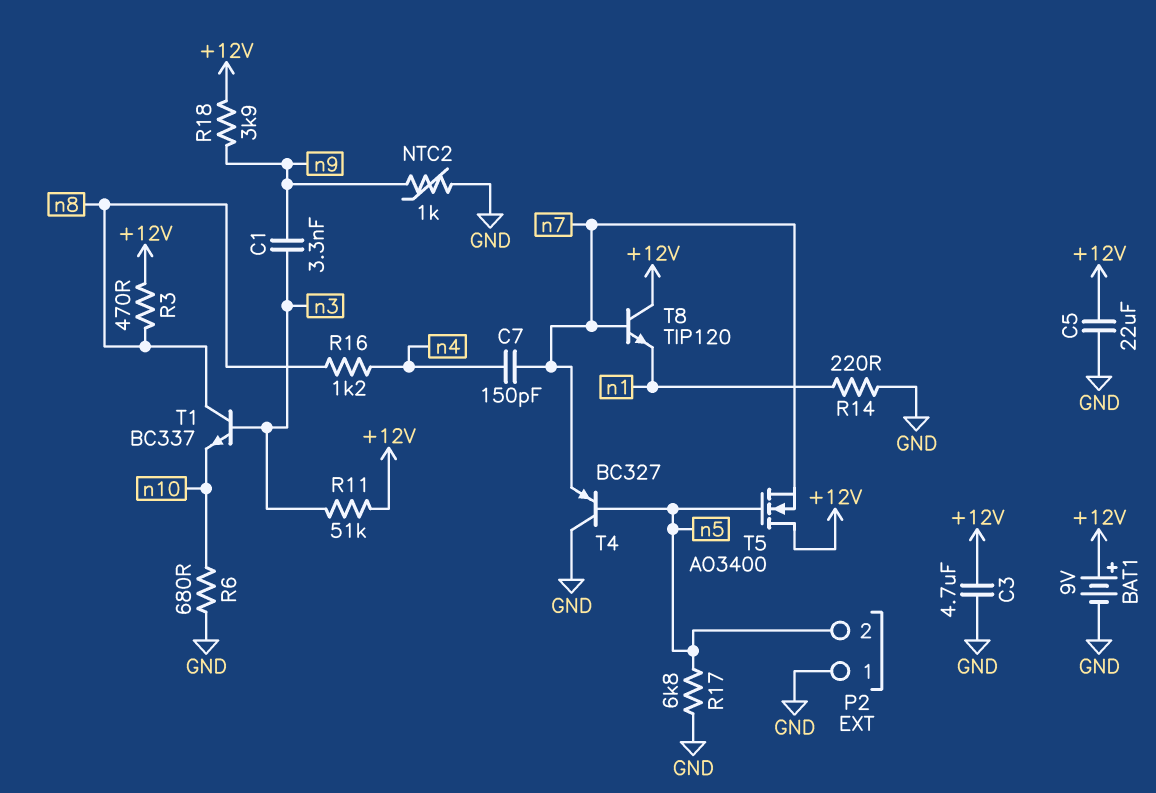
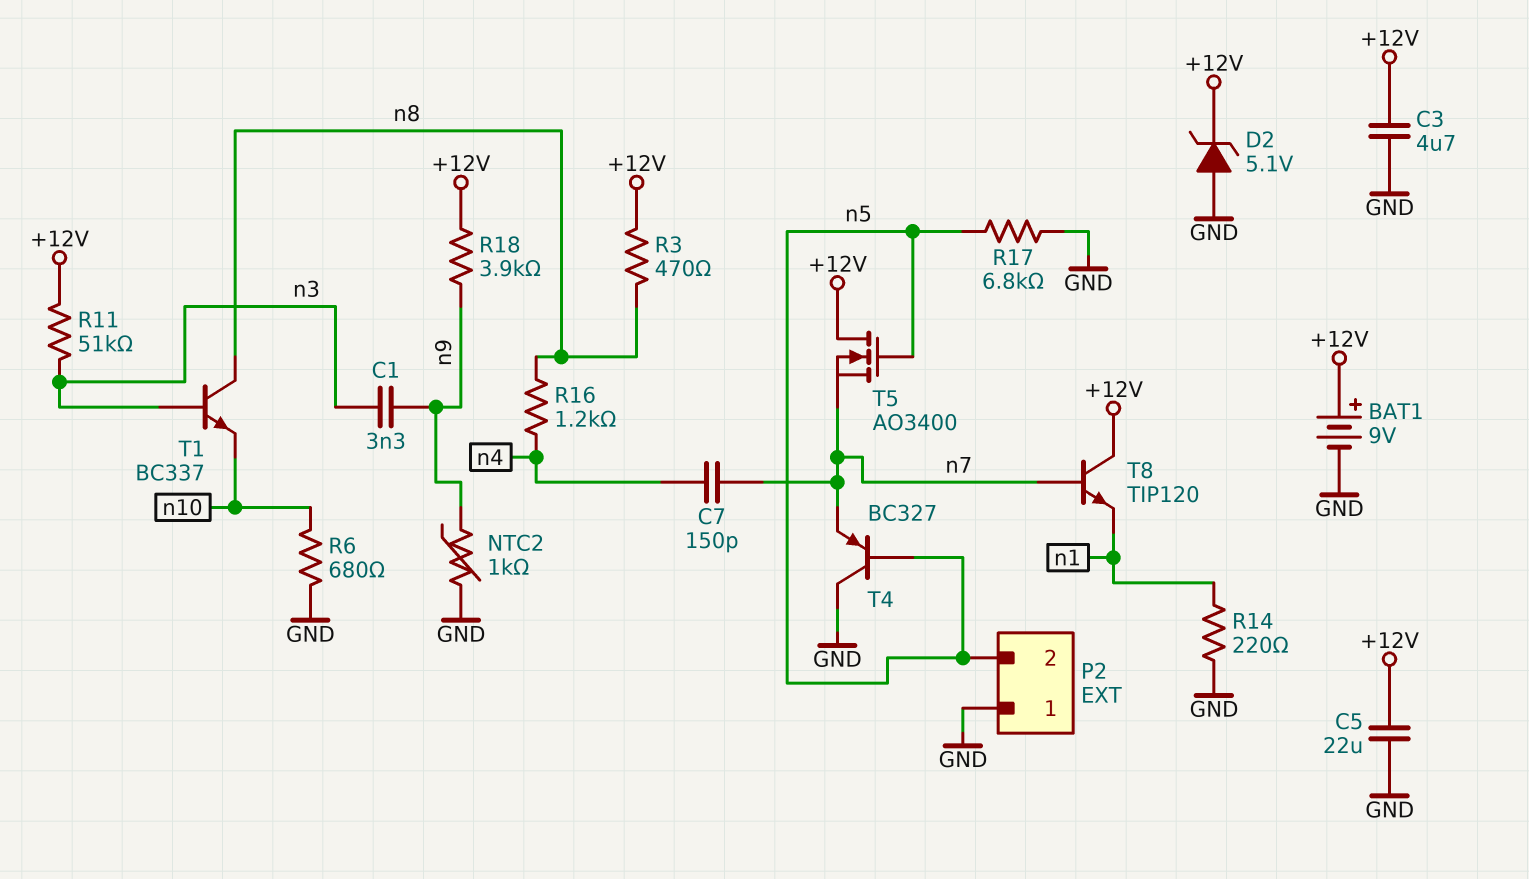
D2: none -> zener 5.1V (A GND, K +12V)

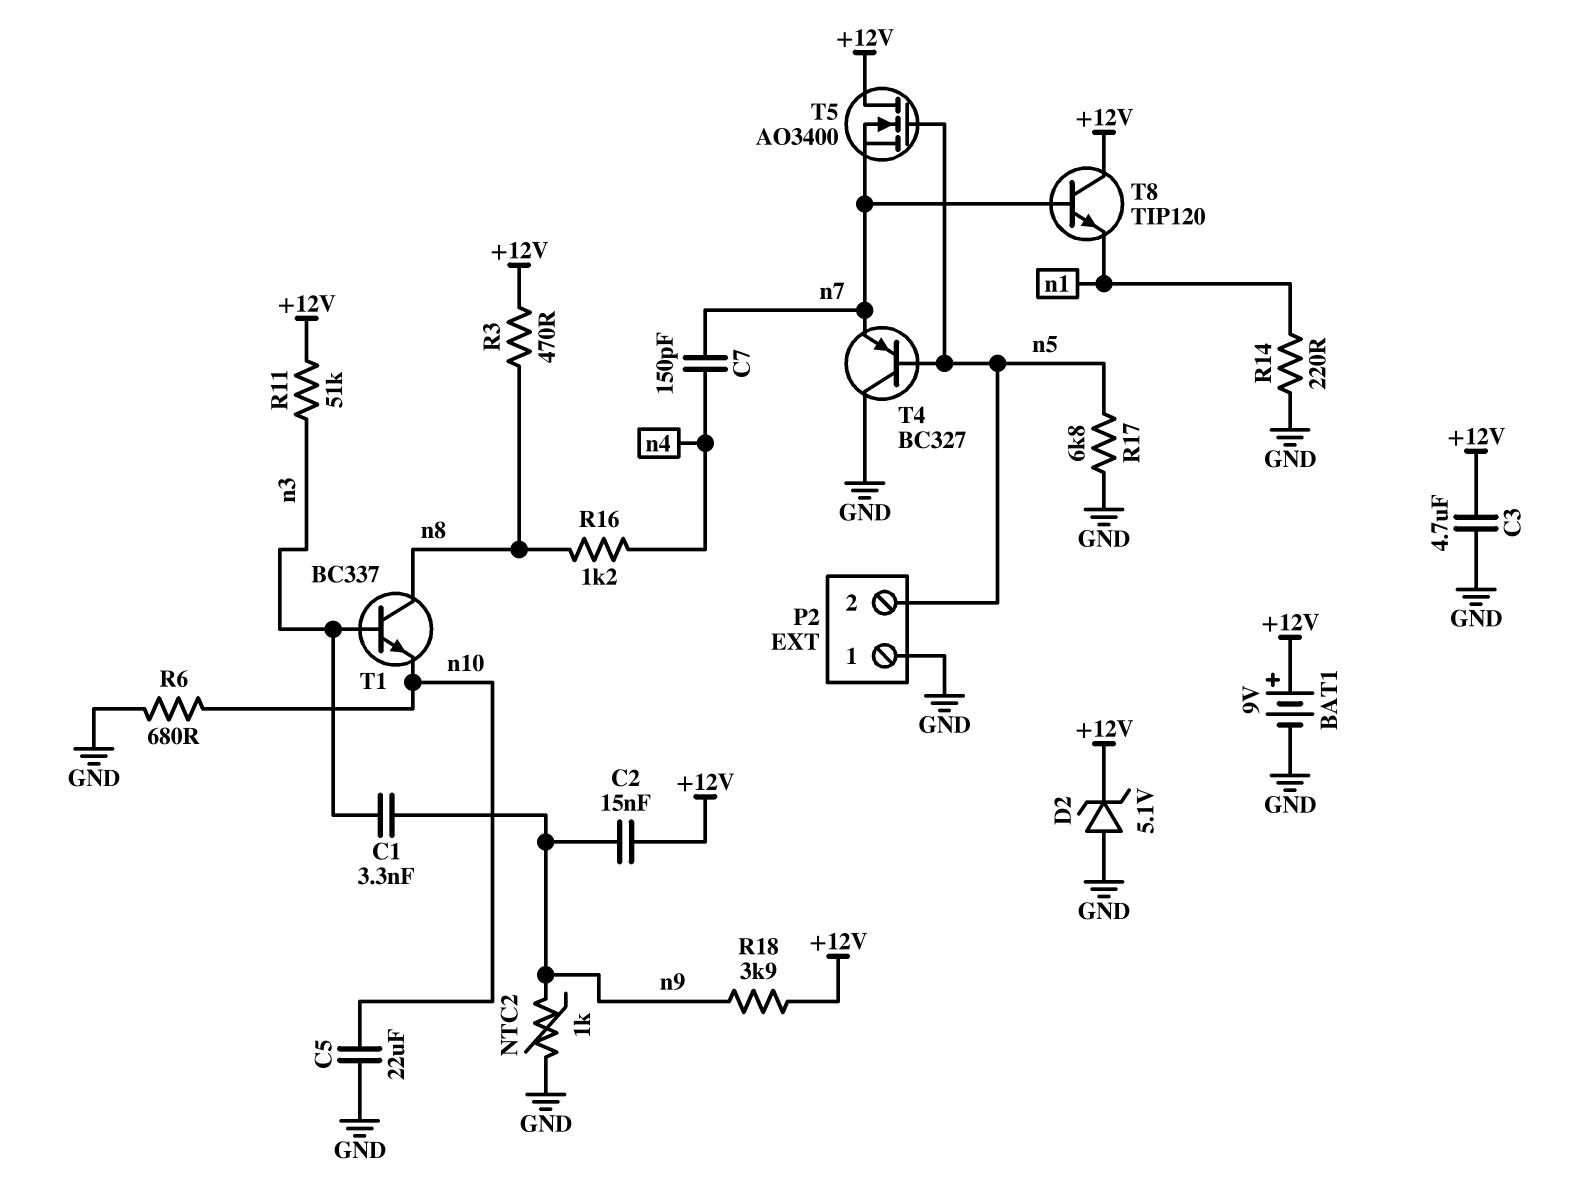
C2: none -> 15nF (+12V, n9)
C5: 22uF (+12V, GND) -> 22uF (GND, n10)

